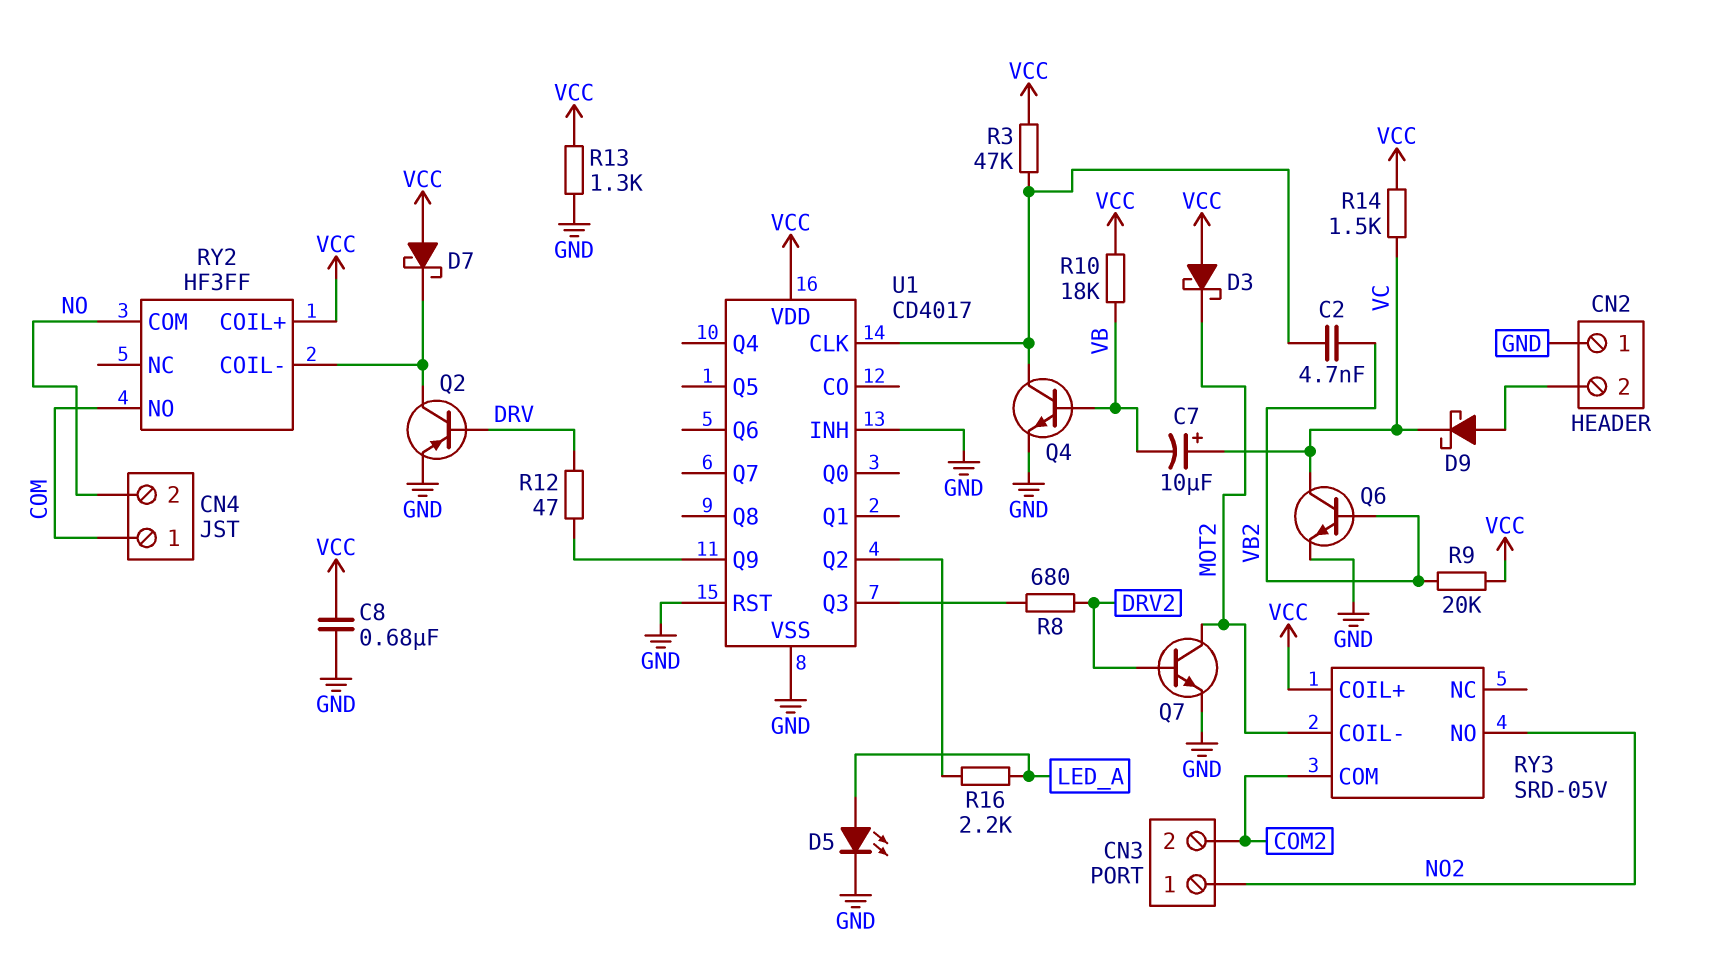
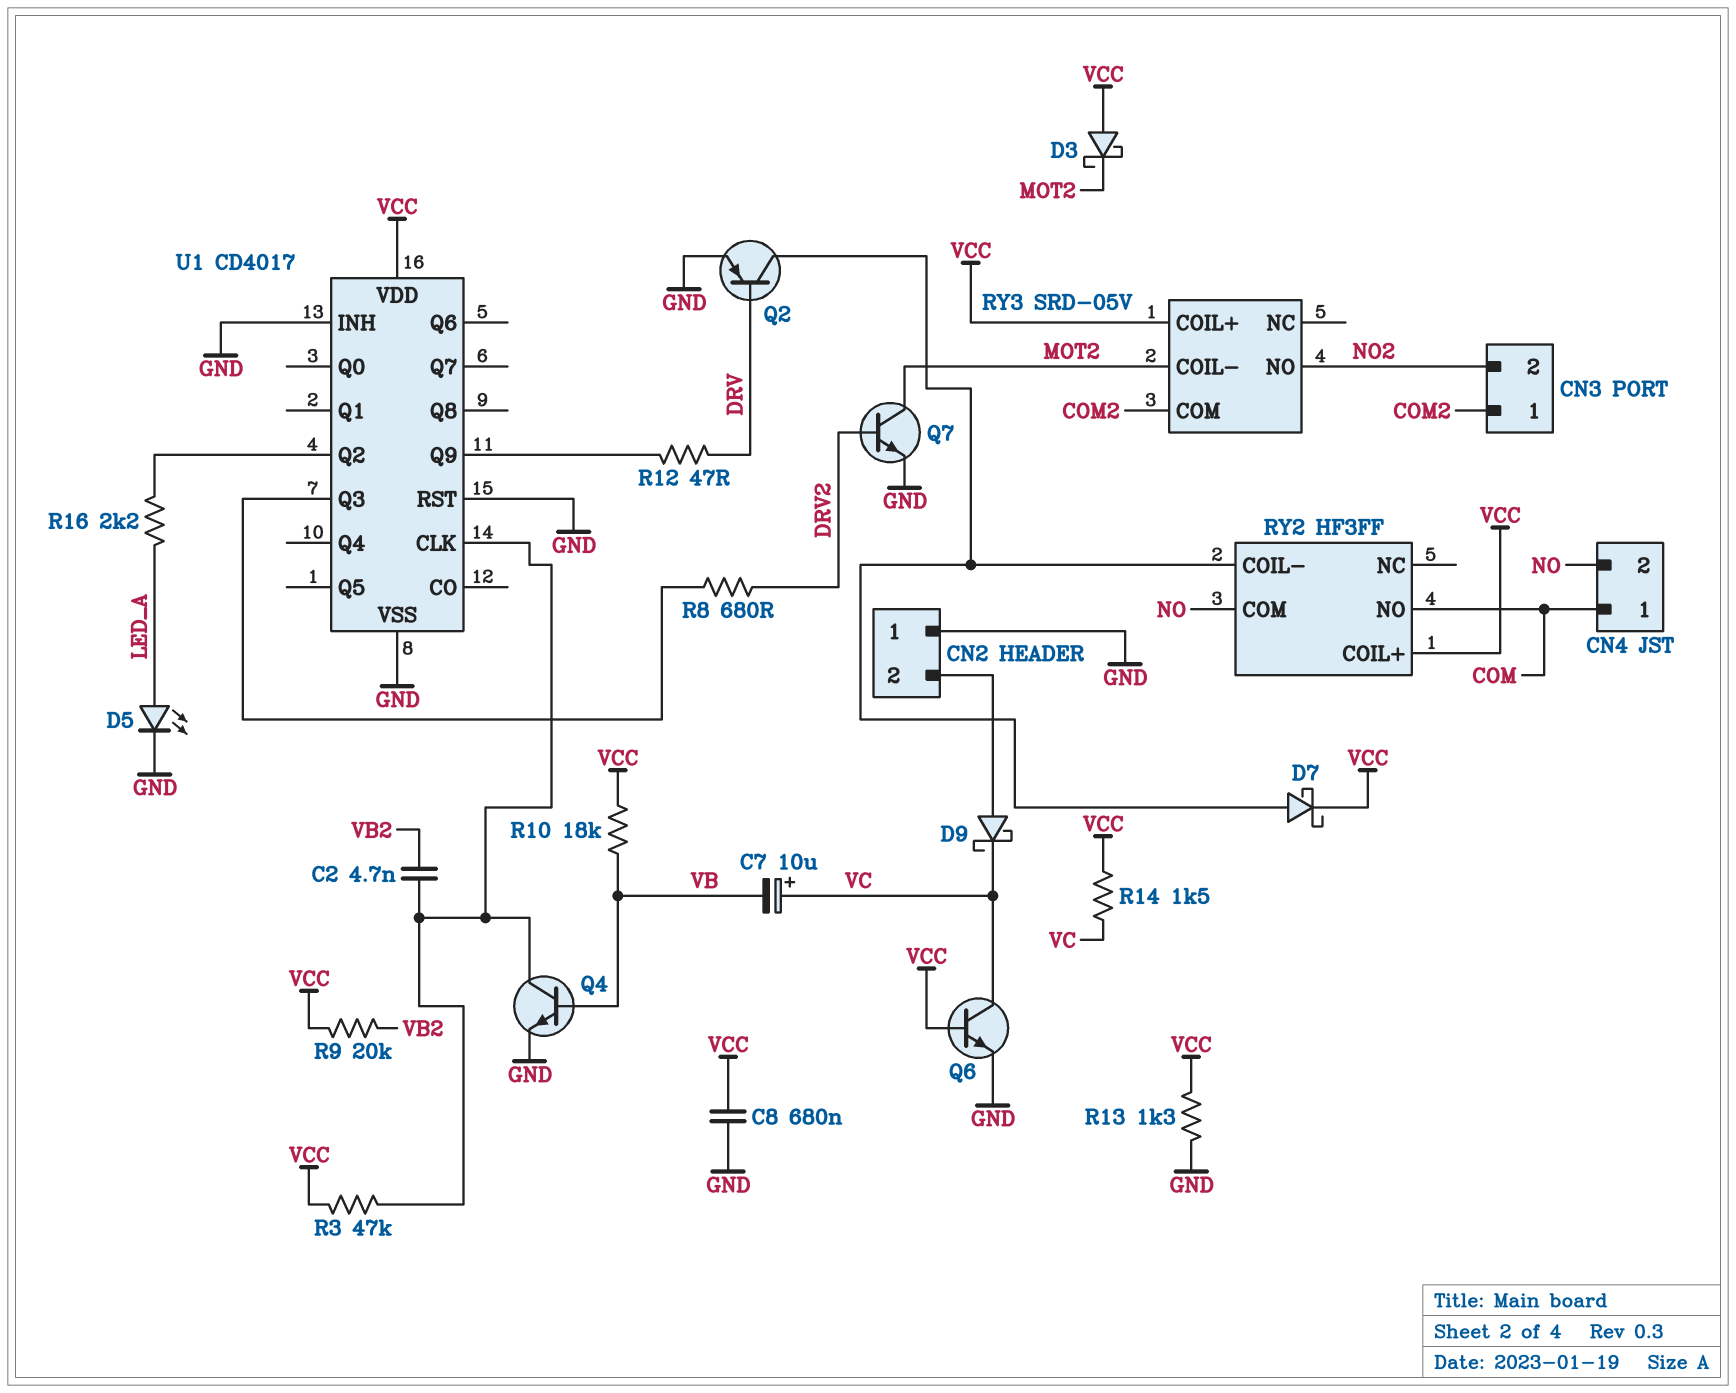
CN3 pin 1: NO2 -> COM2
CN3 pin 2: COM2 -> NO2
D7: schottky (A VCC, K RY2/COIL-) -> schottky (A RY2/COIL-, K VCC)
Q6: NPN (B VB2, C VC, E GND) -> NPN (B VCC, C VC, E GND)

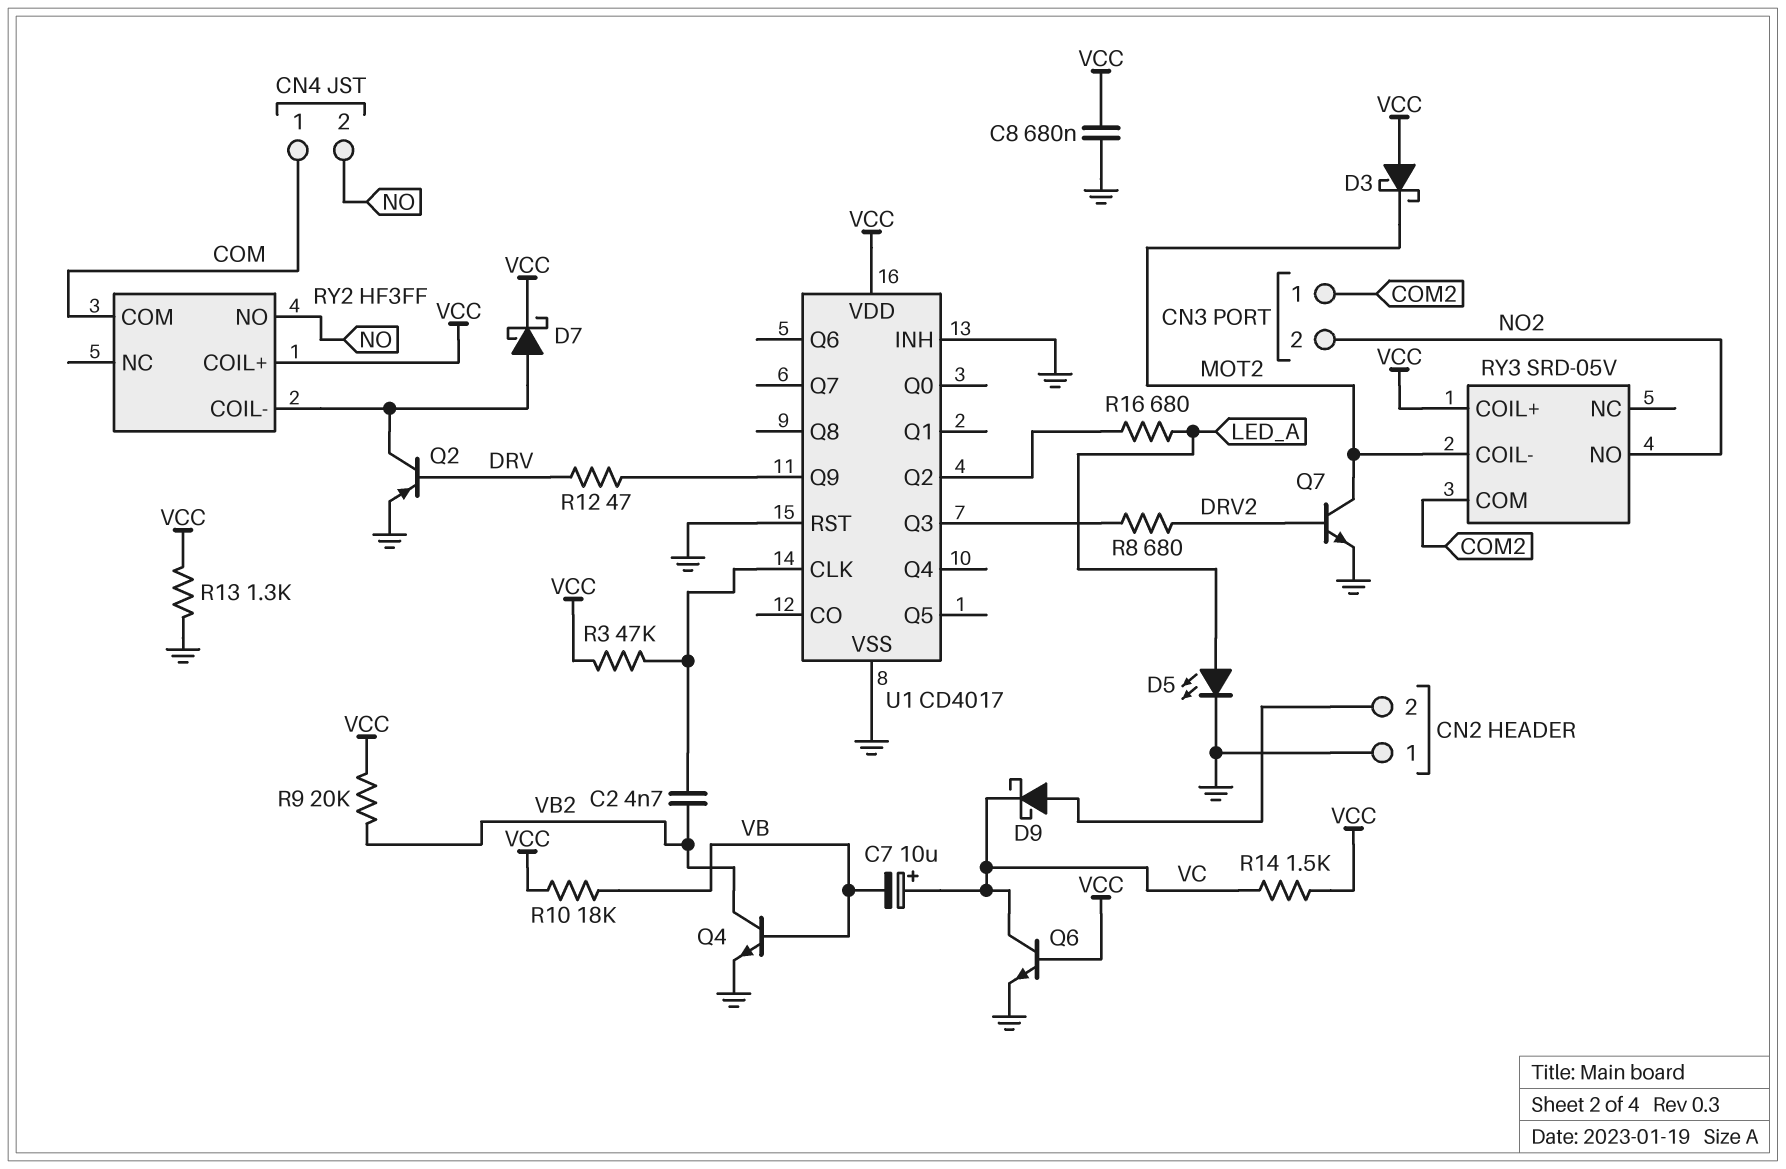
Q4: NPN (B VB, C U1/CLK, E GND) -> NPN (B VB, C VB2, E GND)
R16: 2.2k (LED_A, U1/Q2) -> 680 (LED_A, U1/Q2)
RY2 pin COM: NO -> COM
RY2 pin NO: COM -> NO

